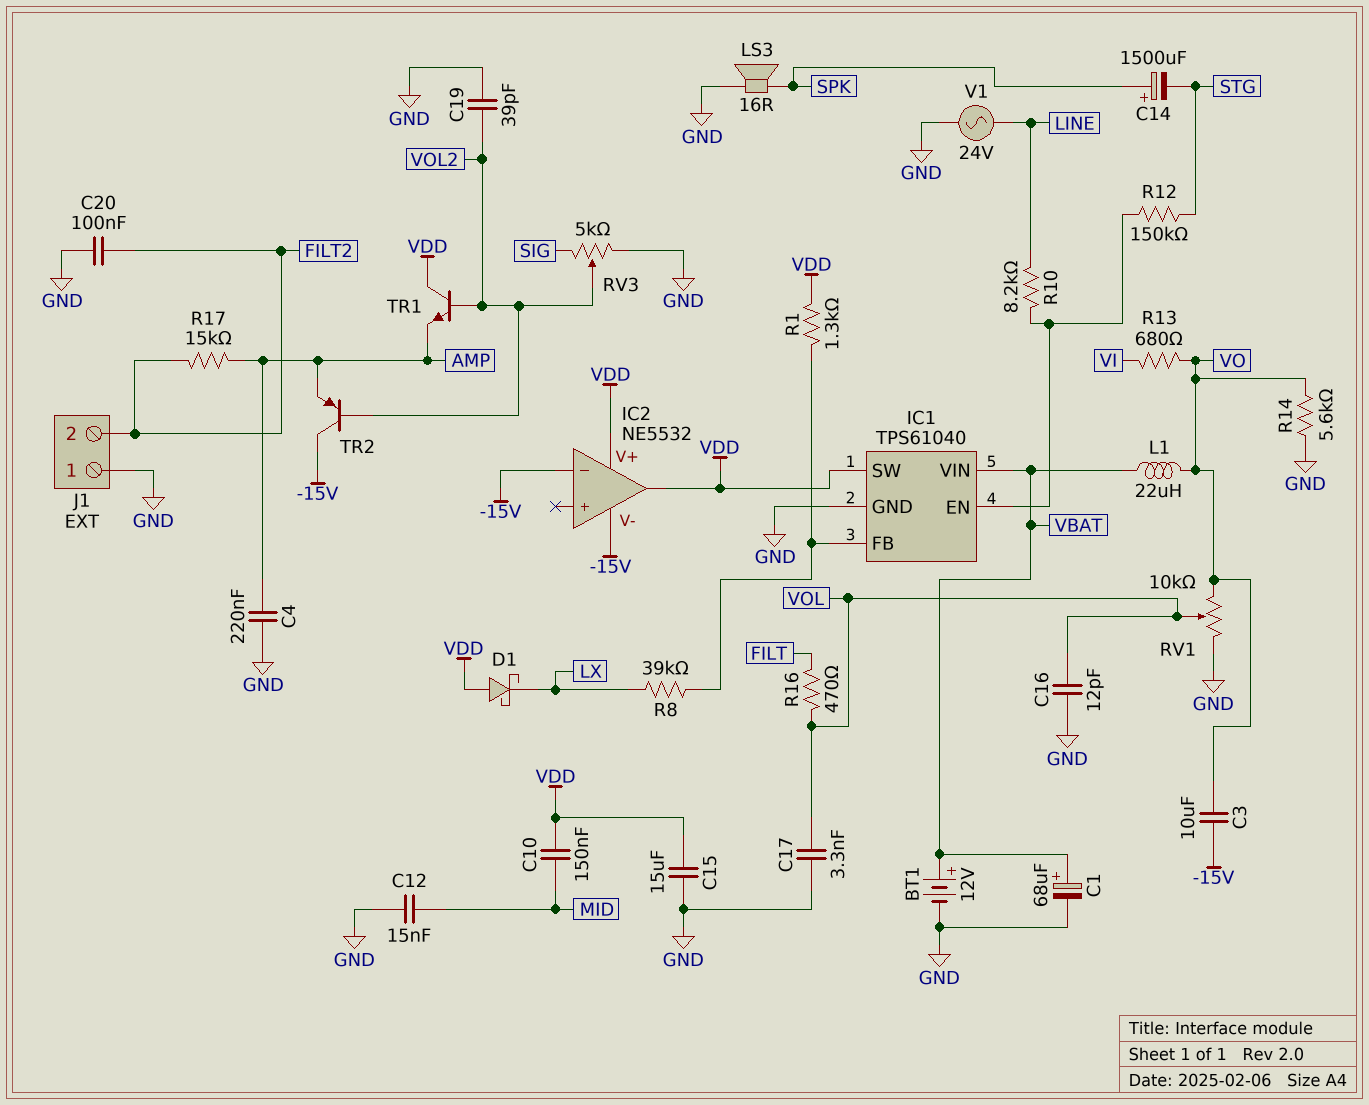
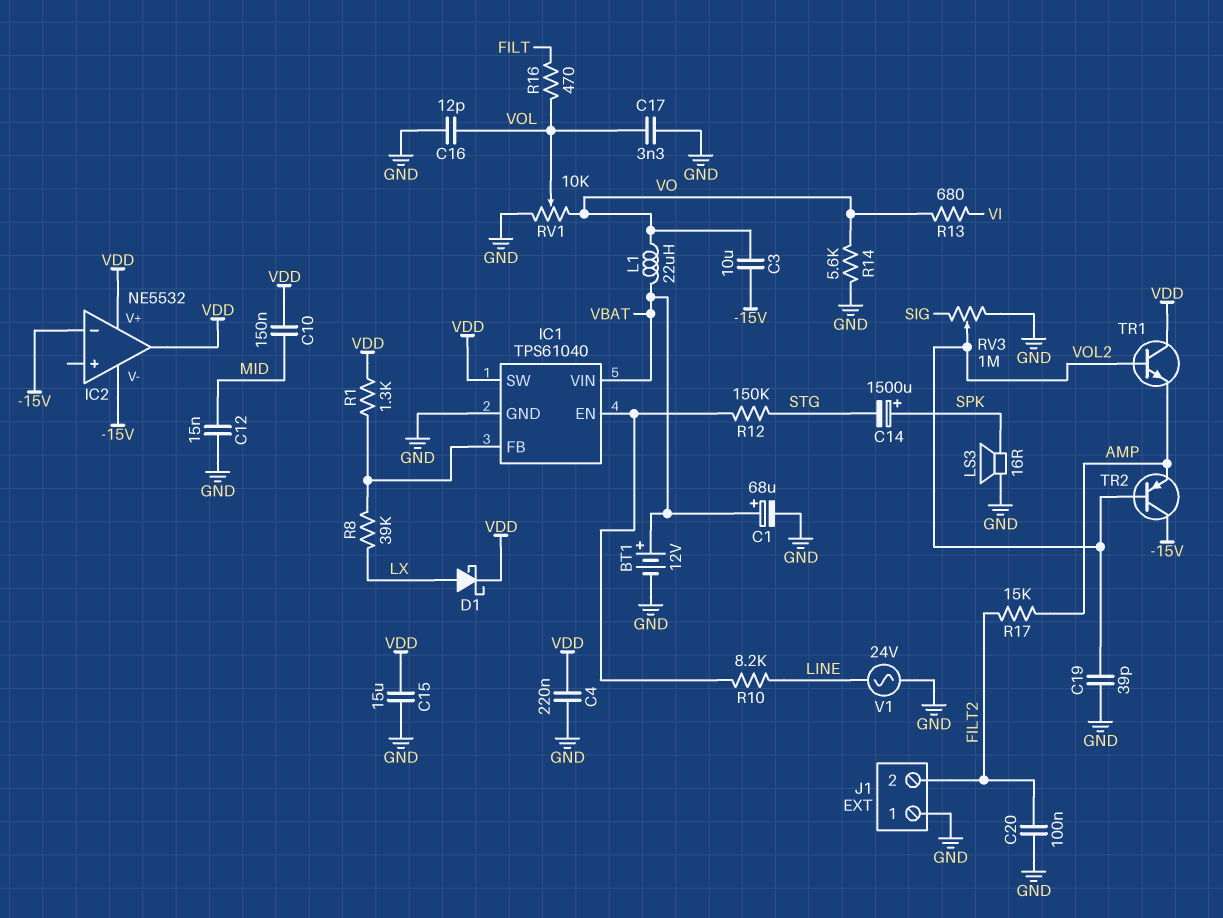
C4: 220nF (AMP, GND) -> 220nF (GND, VDD)
D1: schottky (A VDD, K LX) -> schottky (A LX, K VDD)
RV3: 5k (GND, SIG, wiper VOL2) -> 1M (GND, SIG, wiper VOL2)

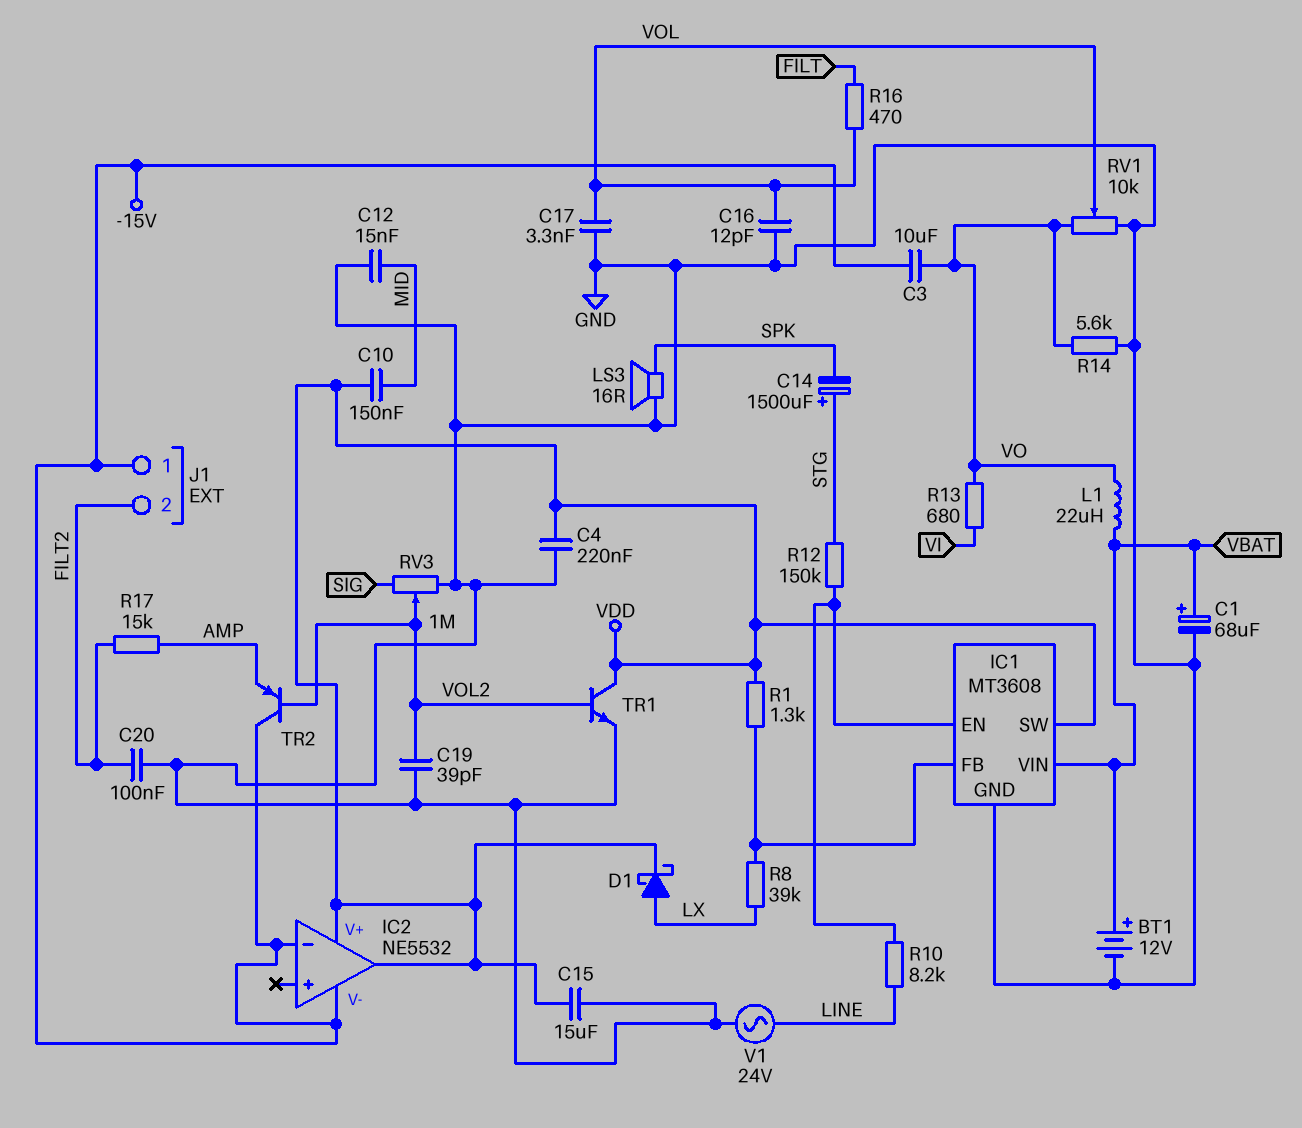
C14: 1500uF (plus SPK, minus STG) -> 1500uF (plus STG, minus SPK)
IC1: TPS61040 -> MT3608
J1 pin 1: GND -> -15V
TR1: NPN (B VOL2, C VDD, E AMP) -> NPN (B VOL2, C VDD, E GND)

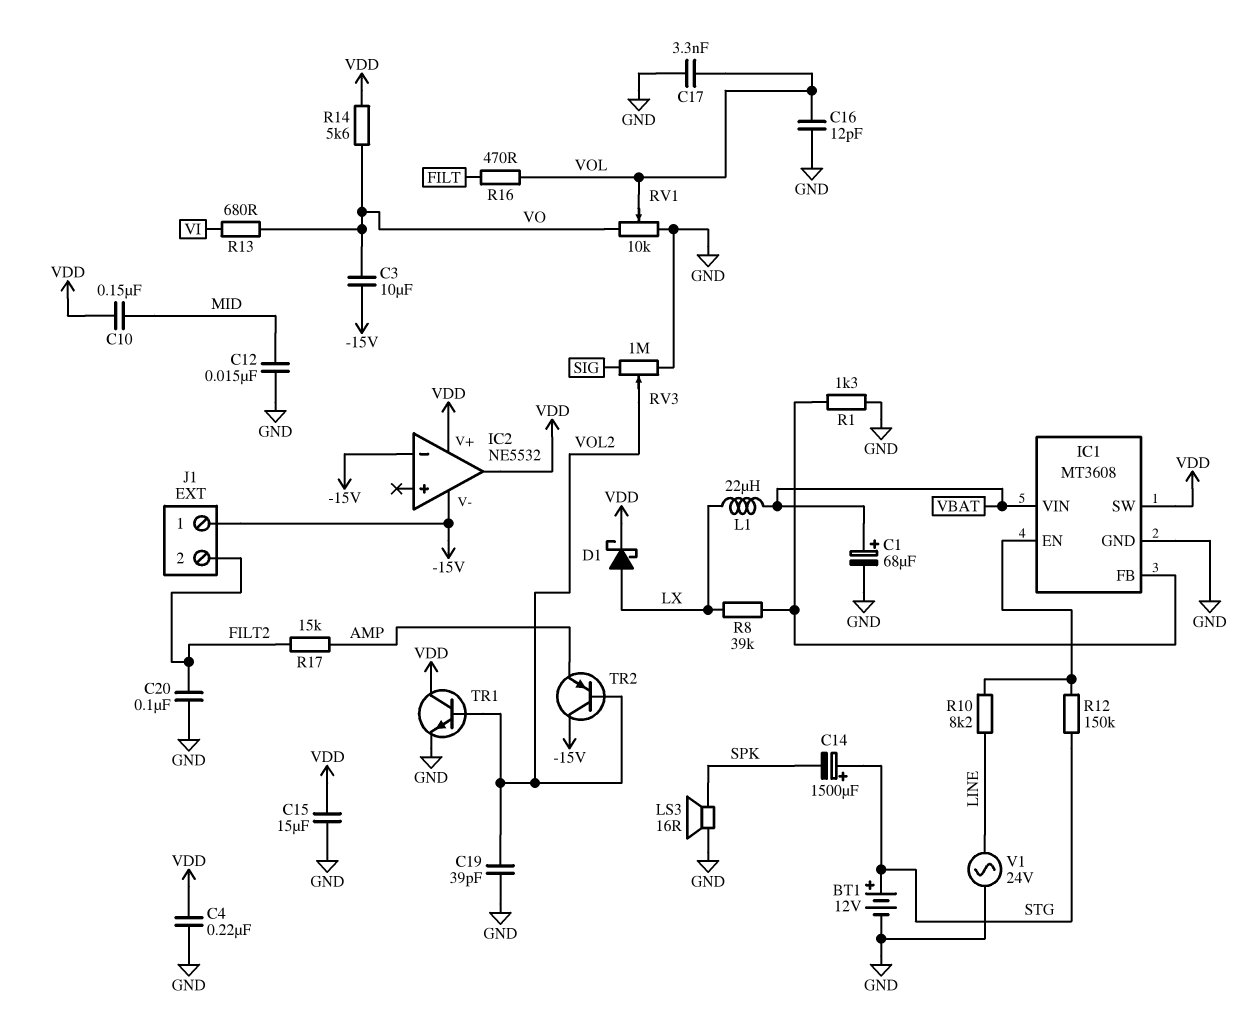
BT1: 12V (plus VBAT, minus GND) -> 12V (plus STG, minus GND)
L1: 22uH (VBAT, VO) -> 22uH (LX, VBAT)
R1: 1.3k (IC1/FB, VDD) -> 1.3k (GND, IC1/FB)
R14: 5.6k (GND, VO) -> 5.6k (VDD, VO)

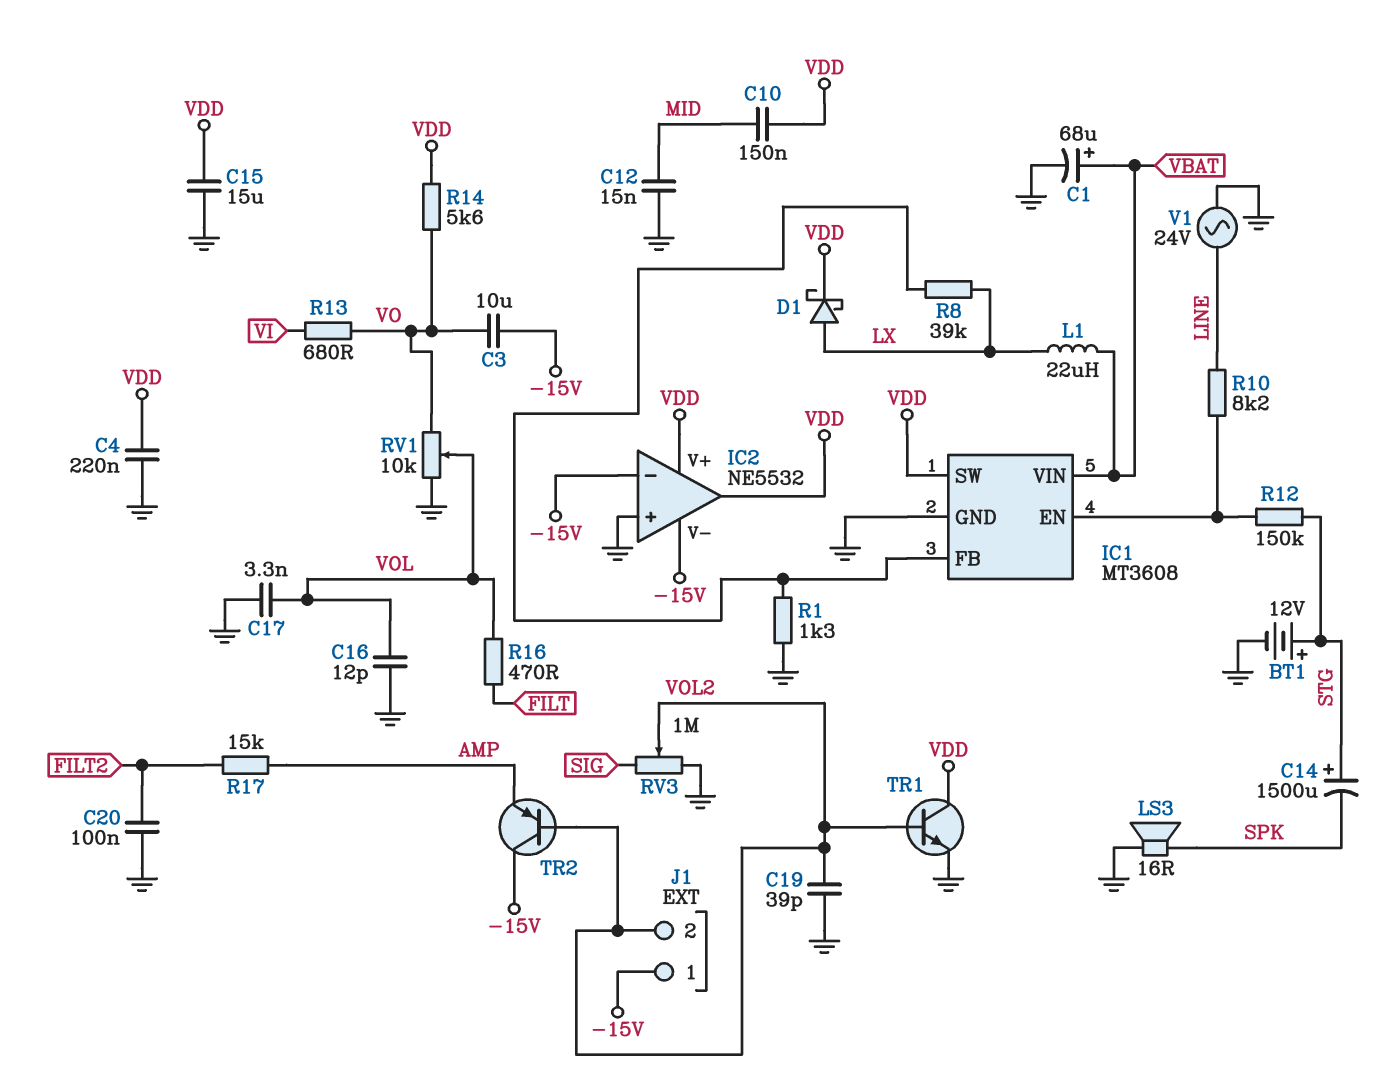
IC2 pin in+: none -> GND
J1 pin 2: FILT2 -> VOL2

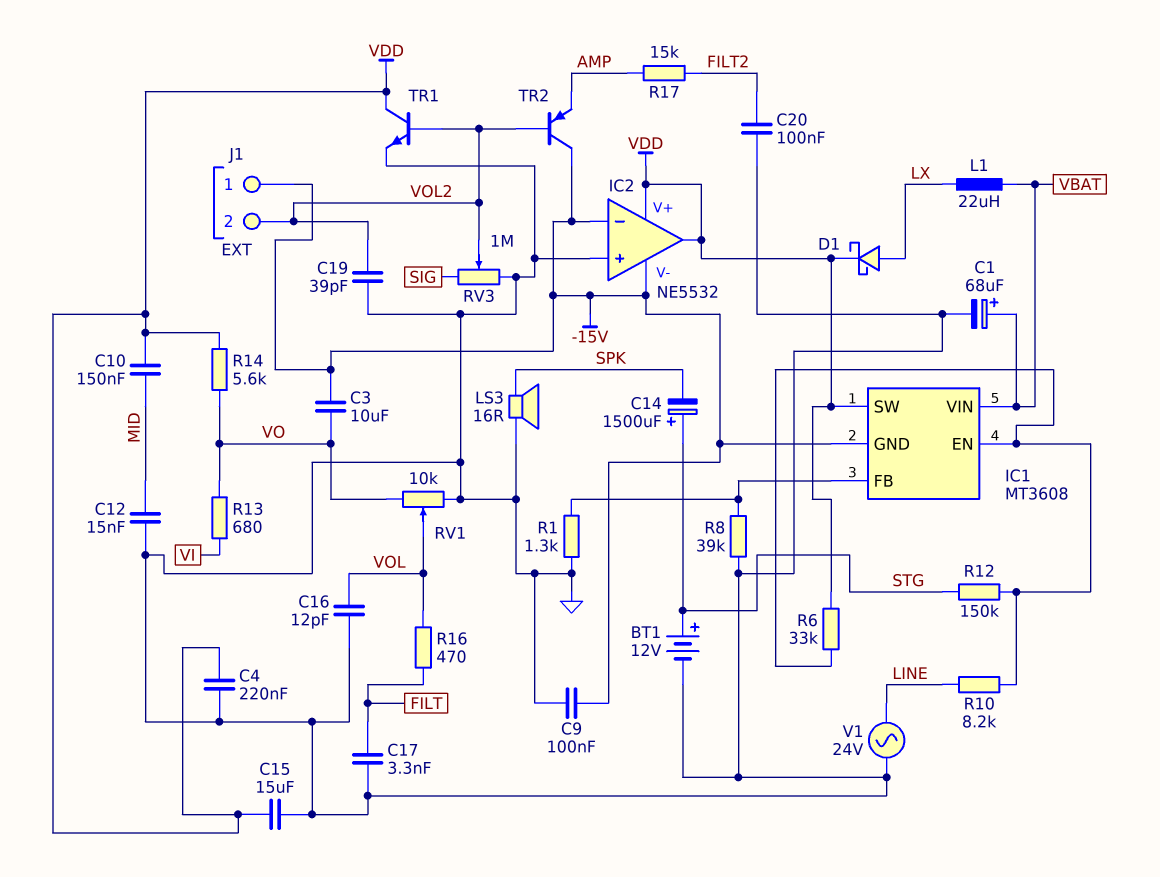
C9: none -> 100nF (-15V, GND)
C17: 3.3nF (GND, VOL) -> 3.3nF (FILT, GND)
IC1 pin GND: GND -> -15V
R6: none -> 33k (IC1/EN, VDD)
R8: 39k (IC1/FB, LX) -> 39k (GND, IC1/FB)

